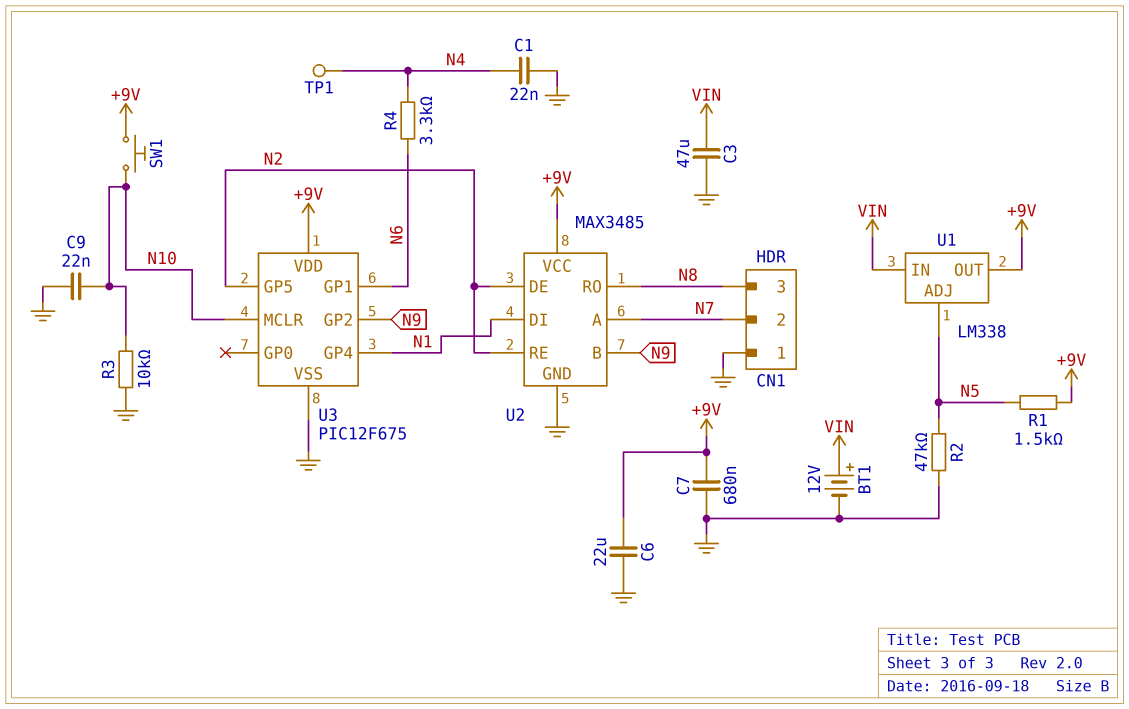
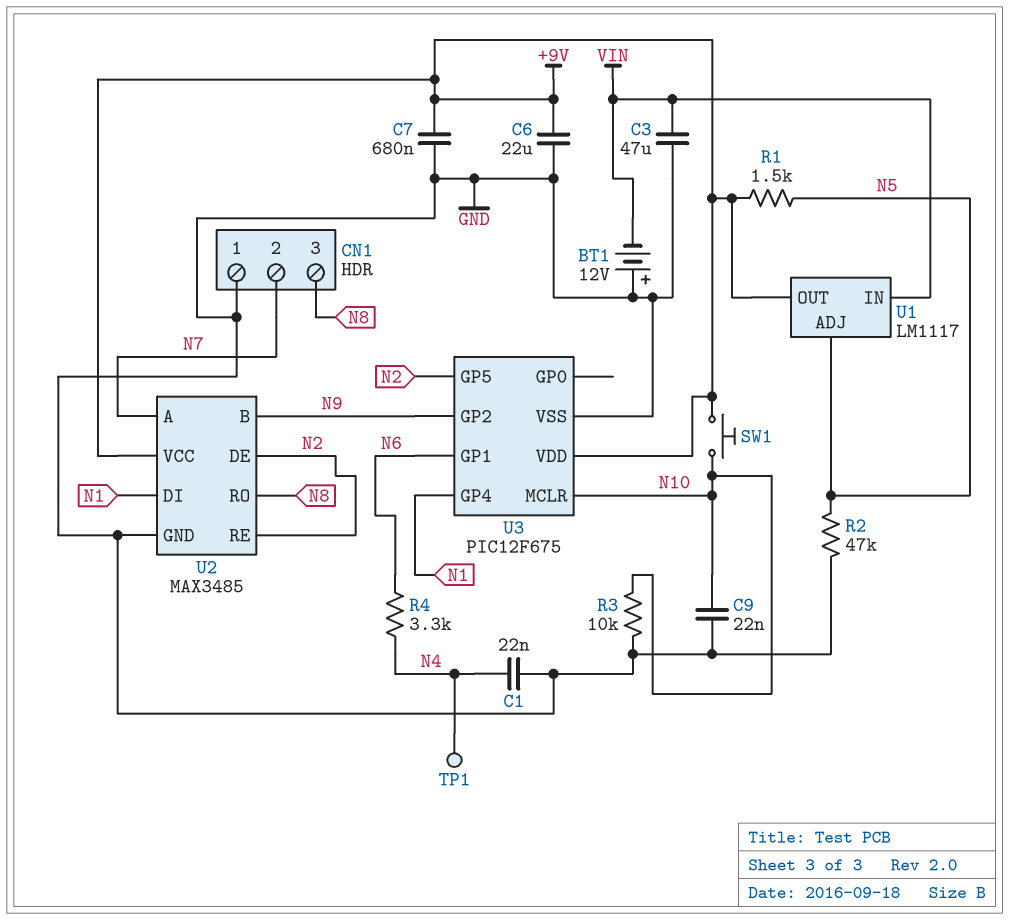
BT1: 12V (plus VIN, minus GND) -> 12V (plus GND, minus VIN)
U1: LM338 -> LM1117

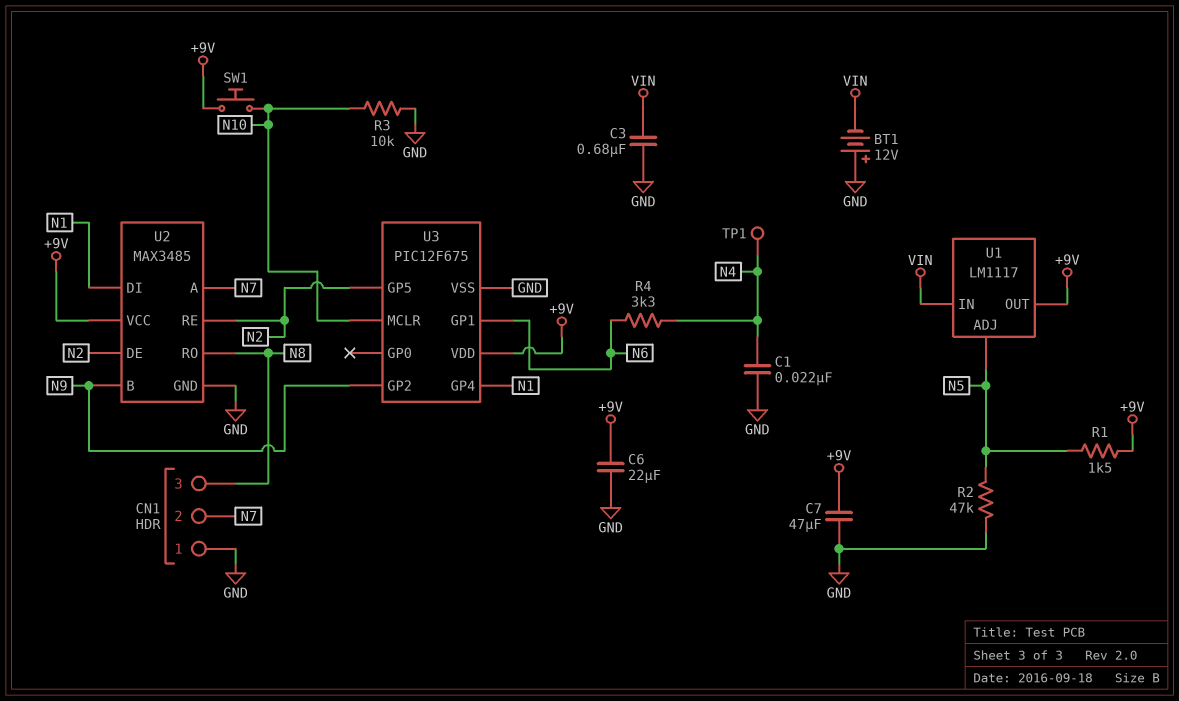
C3: 47uF (GND, VIN) -> 680nF (GND, VIN)
C7: 680nF (+9V, GND) -> 47uF (+9V, GND)
C9: 22nF (GND, N10) -> none

